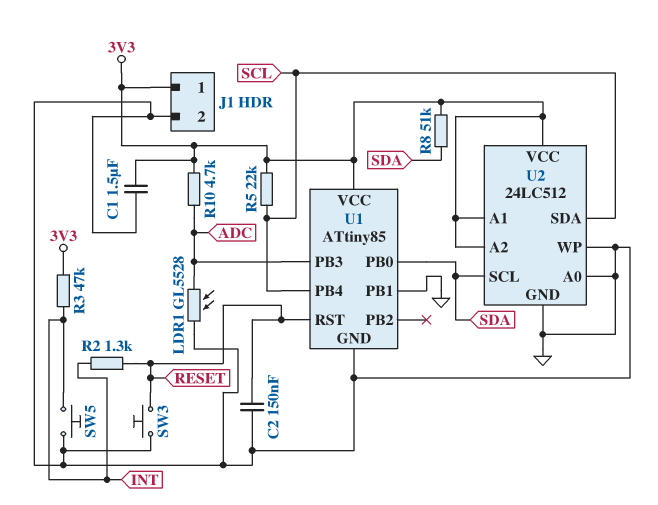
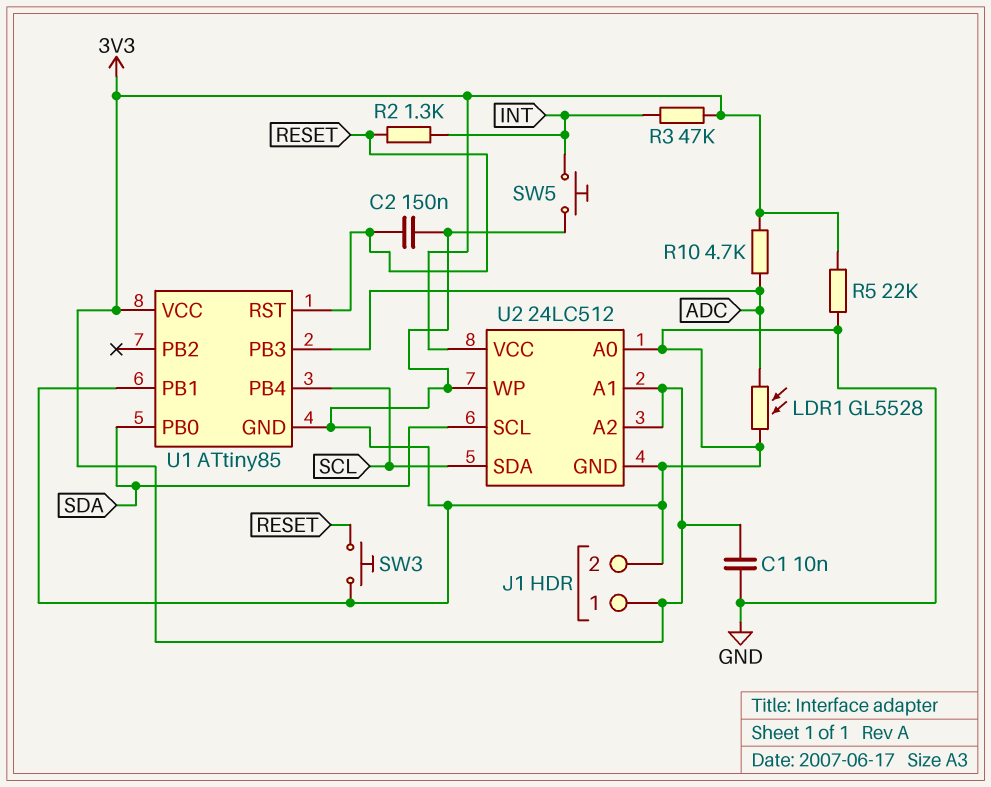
C1: 1.5uF (3V3, GND) -> 10nF (3V3, GND)
R5: 22k (3V3, SCL) -> 22k (3V3, GND)
R8: 51k (3V3, SDA) -> none

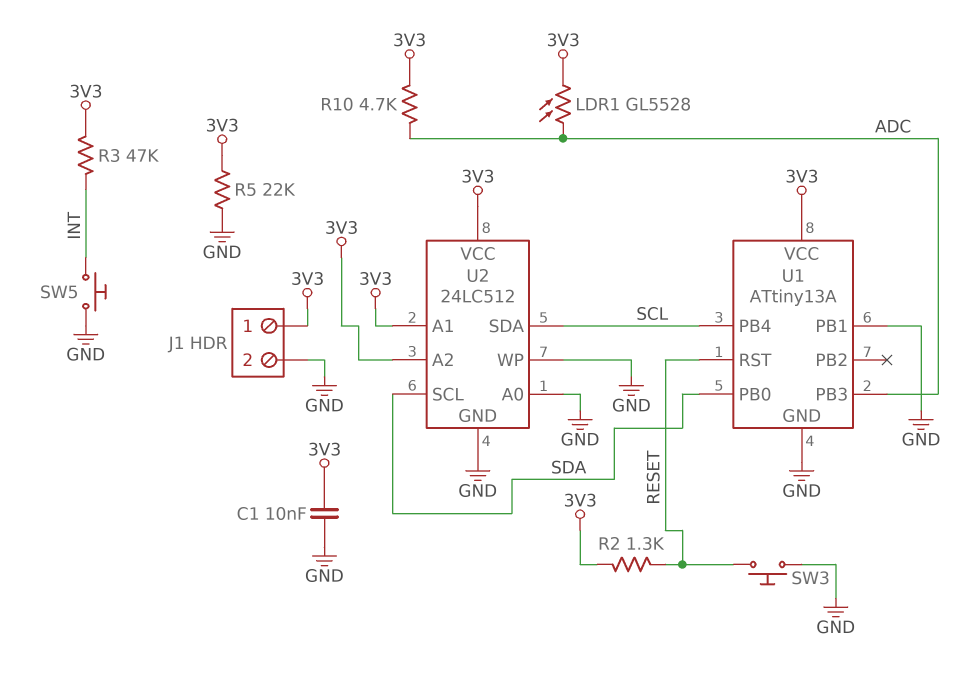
C2: 150nF (GND, RESET) -> none
LDR1: GL5528 (ADC, GND) -> GL5528 (3V3, ADC)
R2: 1.3k (INT, RESET) -> 1.3k (3V3, RESET)
U1: ATtiny85 -> ATtiny13A

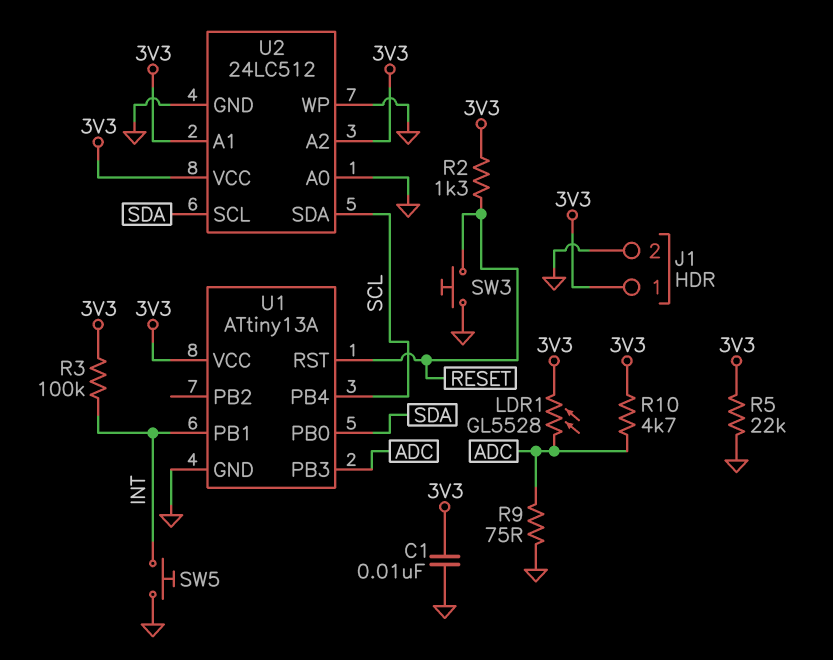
R3: 47k (3V3, INT) -> 100k (3V3, INT)
R9: none -> 75 (ADC, GND)
U1 pin PB1: GND -> INT

